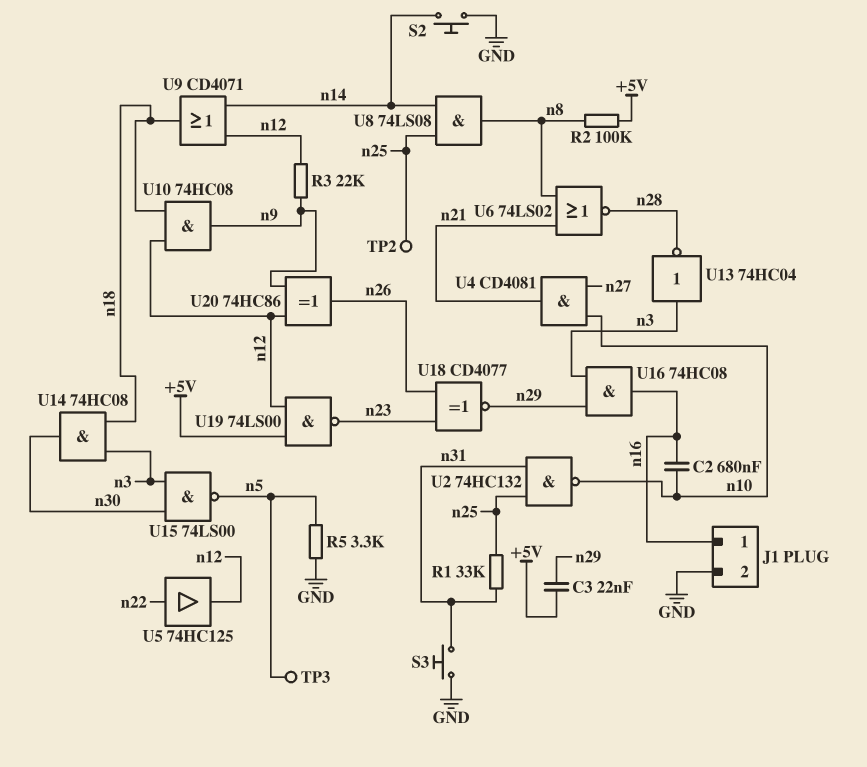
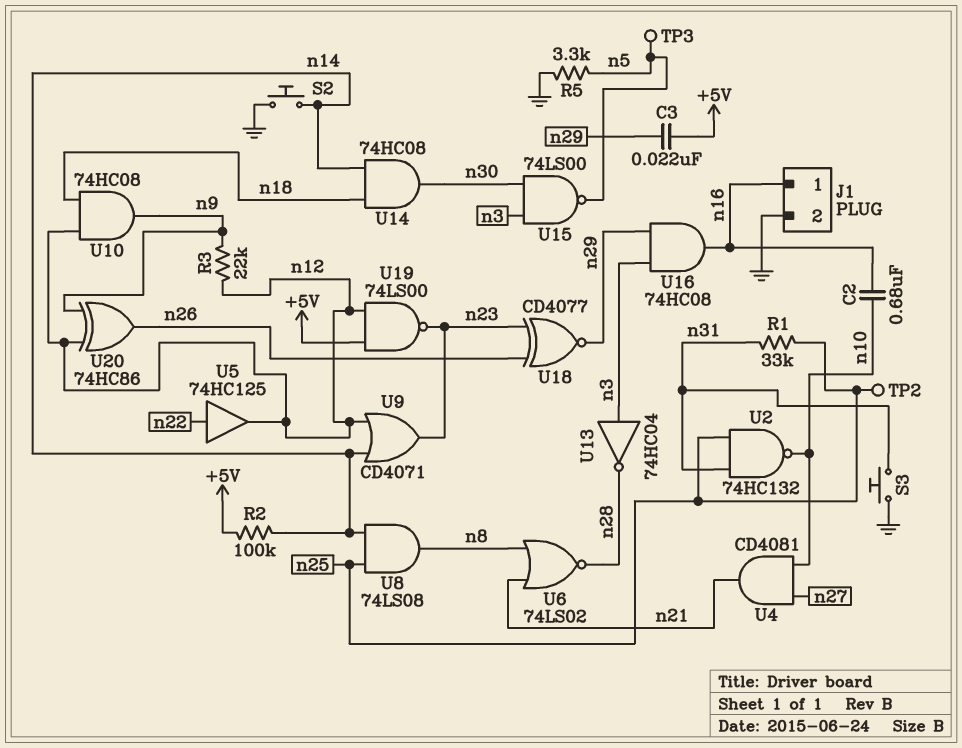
R2: 100k (+5V, n8) -> 100k (+5V, n14)
U9: OR CD4071 (in n12, in n14, out n18) -> OR CD4071 (in n12, in n14, out n23)
U14: AND 74HC08 (in n3, in n18, out n30) -> AND 74HC08 (in n14, in n18, out n30)

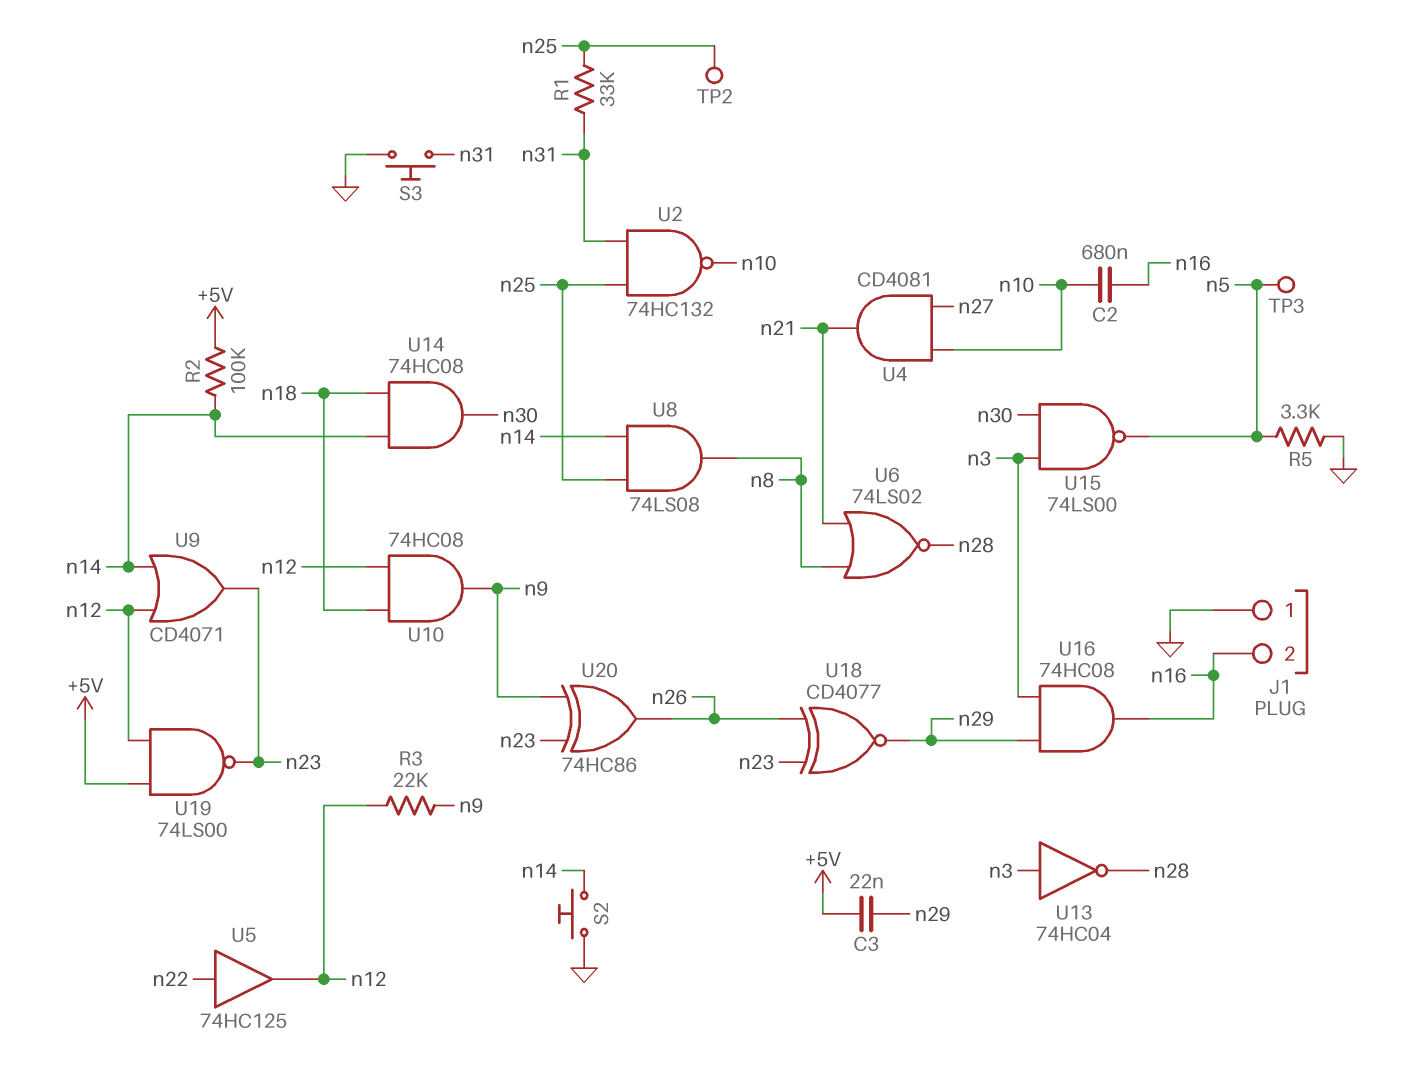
J1 pin 1: n16 -> GND
J1 pin 2: GND -> n16
U20: XOR 74HC86 (in n9, in n12, out n26) -> XOR 74HC86 (in n9, in n23, out n26)

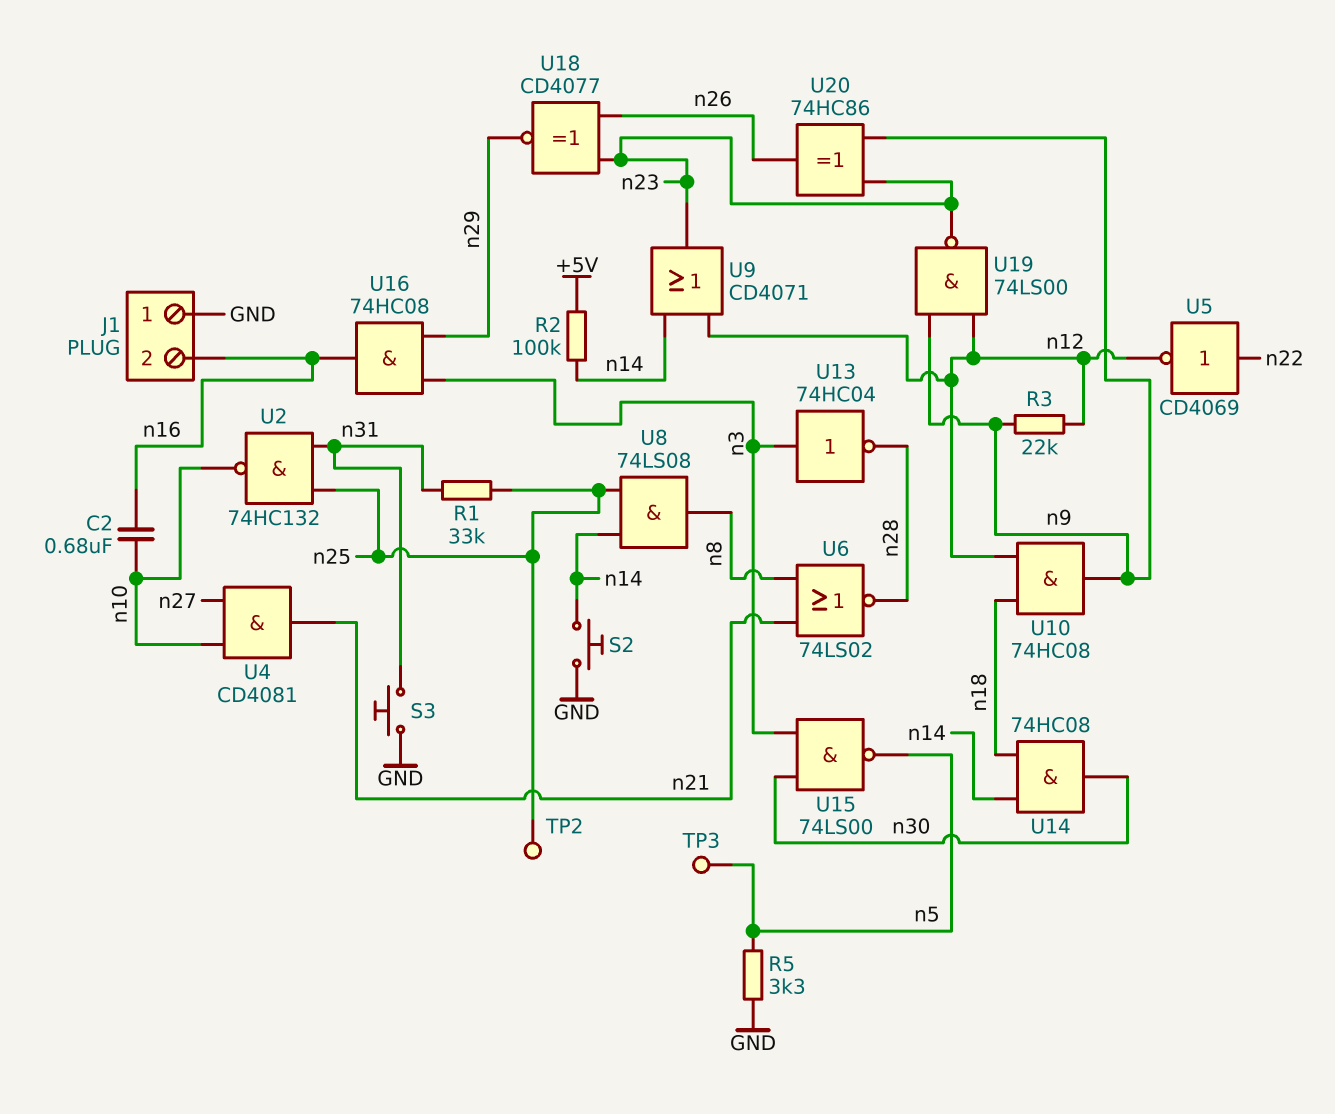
C3: 22nF (+5V, n29) -> none
U5: buffer 74HC125 (in n22, out n12) -> NOT CD4069 (in n22, out n12)
U19: NAND 74LS00 (in +5V, in n12, out n23) -> NAND 74LS00 (in n9, in n12, out n23)

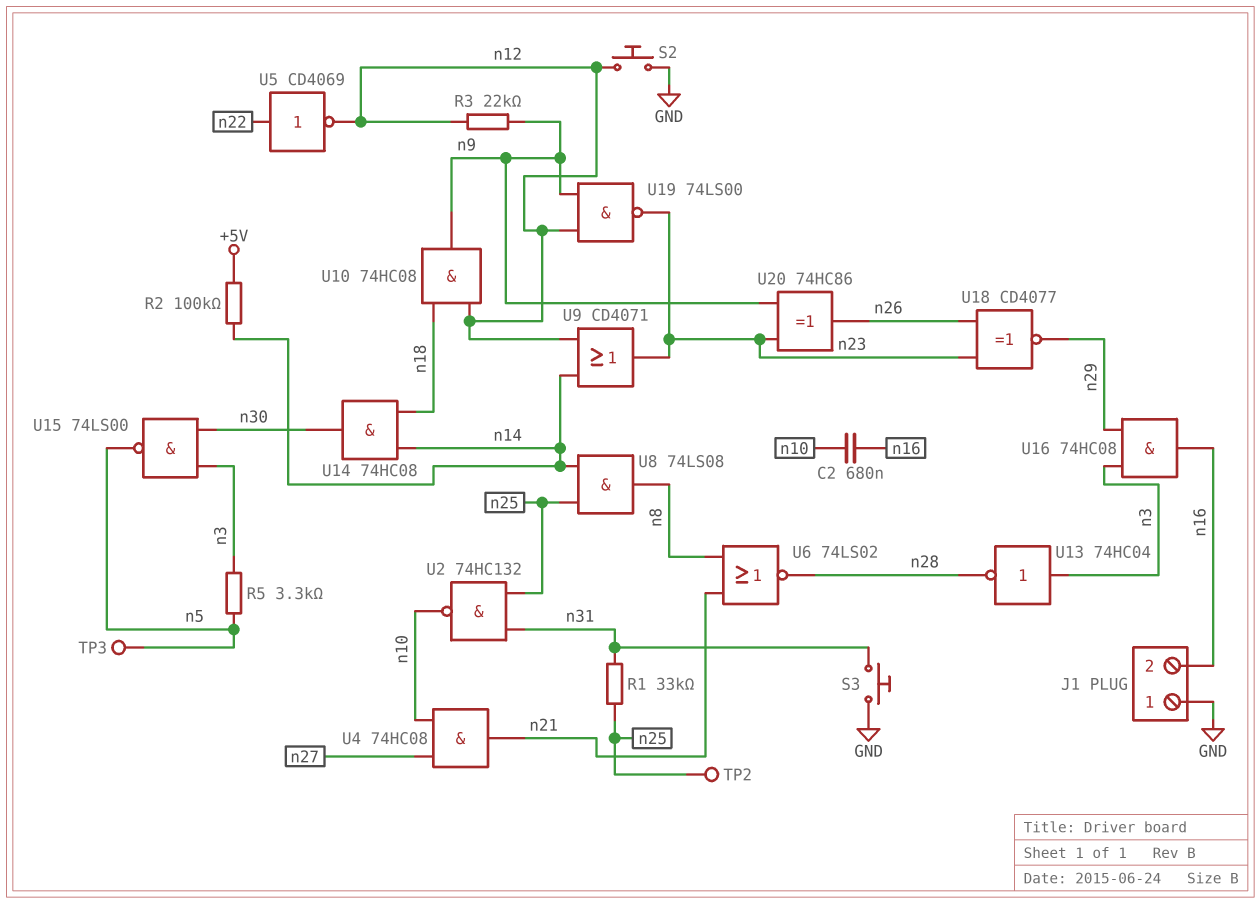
R5: 3.3k (GND, n5) -> 3.3k (n3, n5)
S2: button (GND, n14) -> button (GND, n12)
U4: AND CD4081 (in n10, in n27, out n21) -> AND 74HC08 (in n10, in n27, out n21)

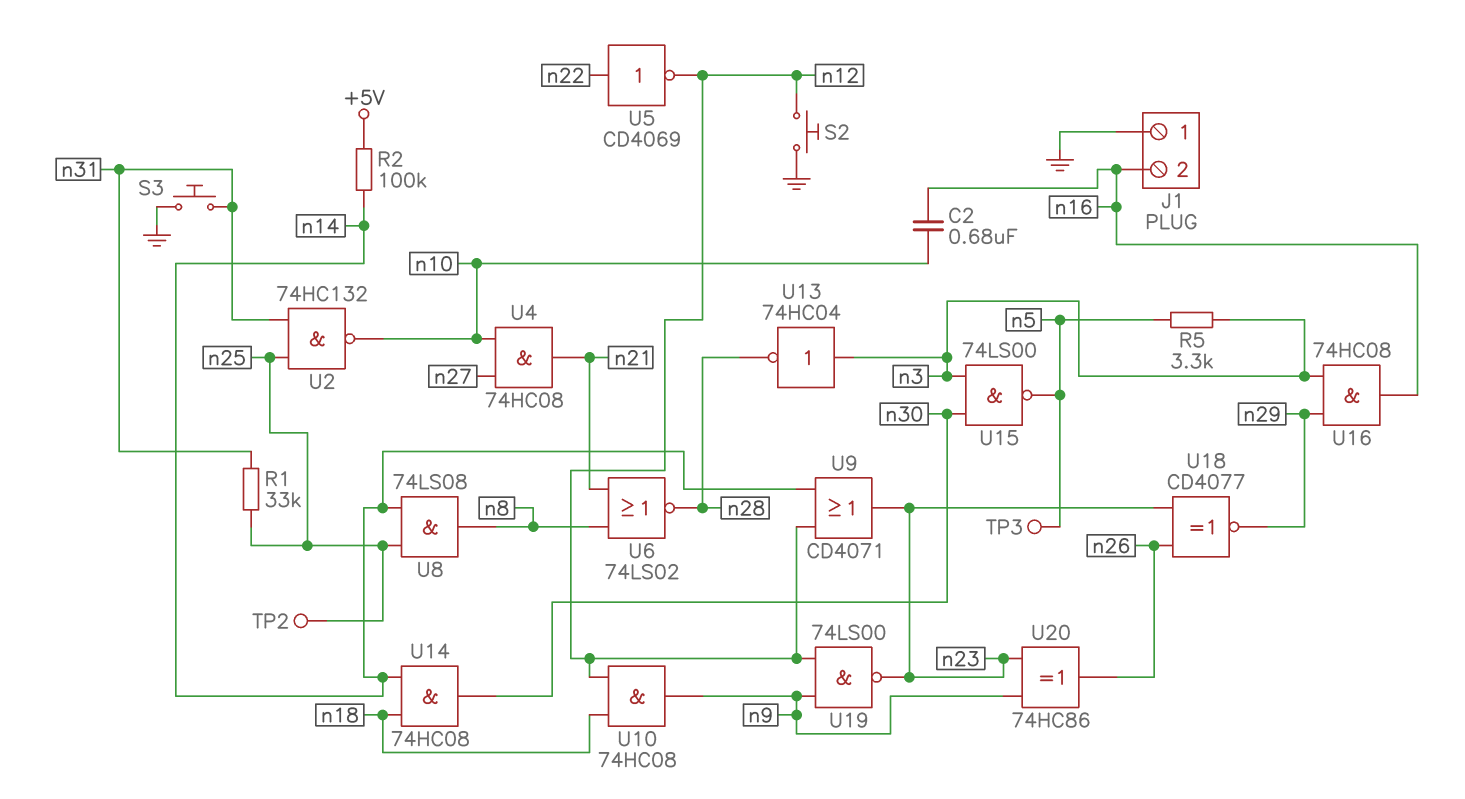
R3: 22k (n9, n12) -> none

